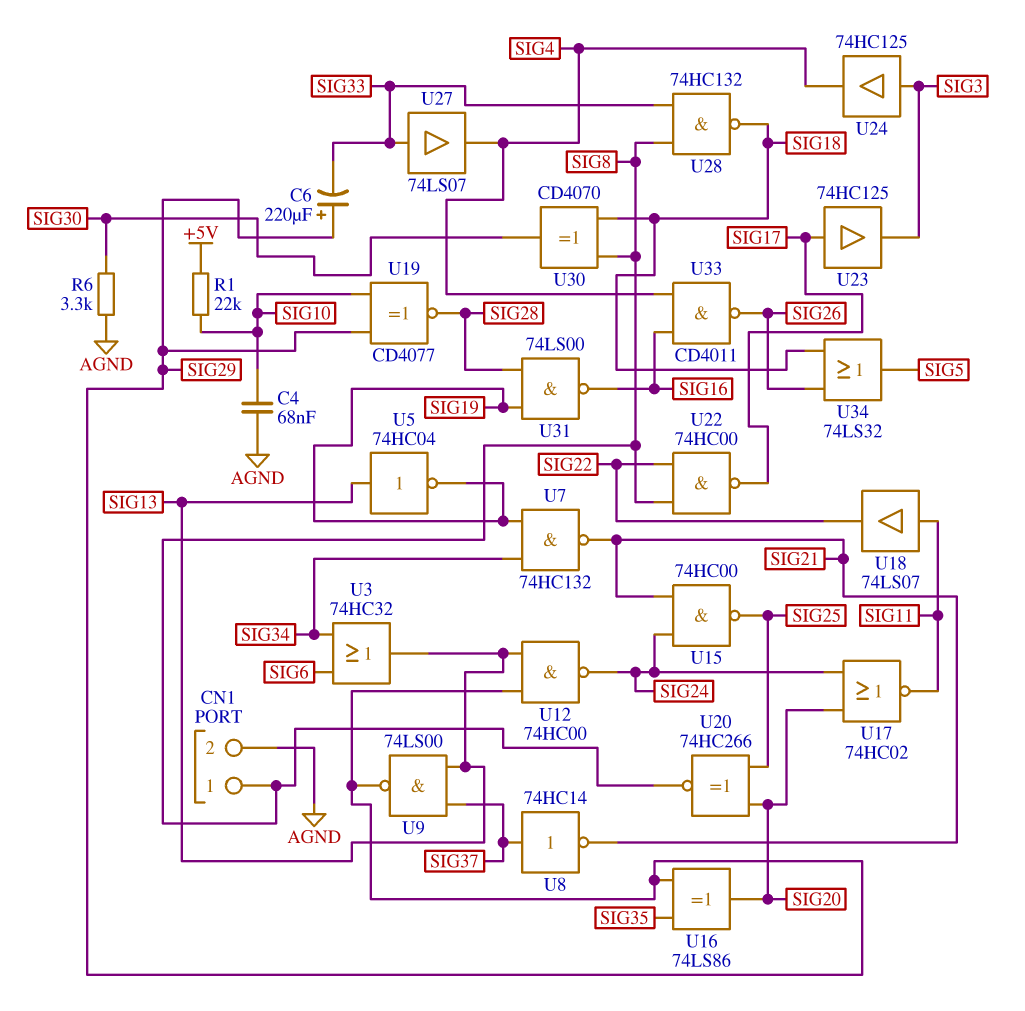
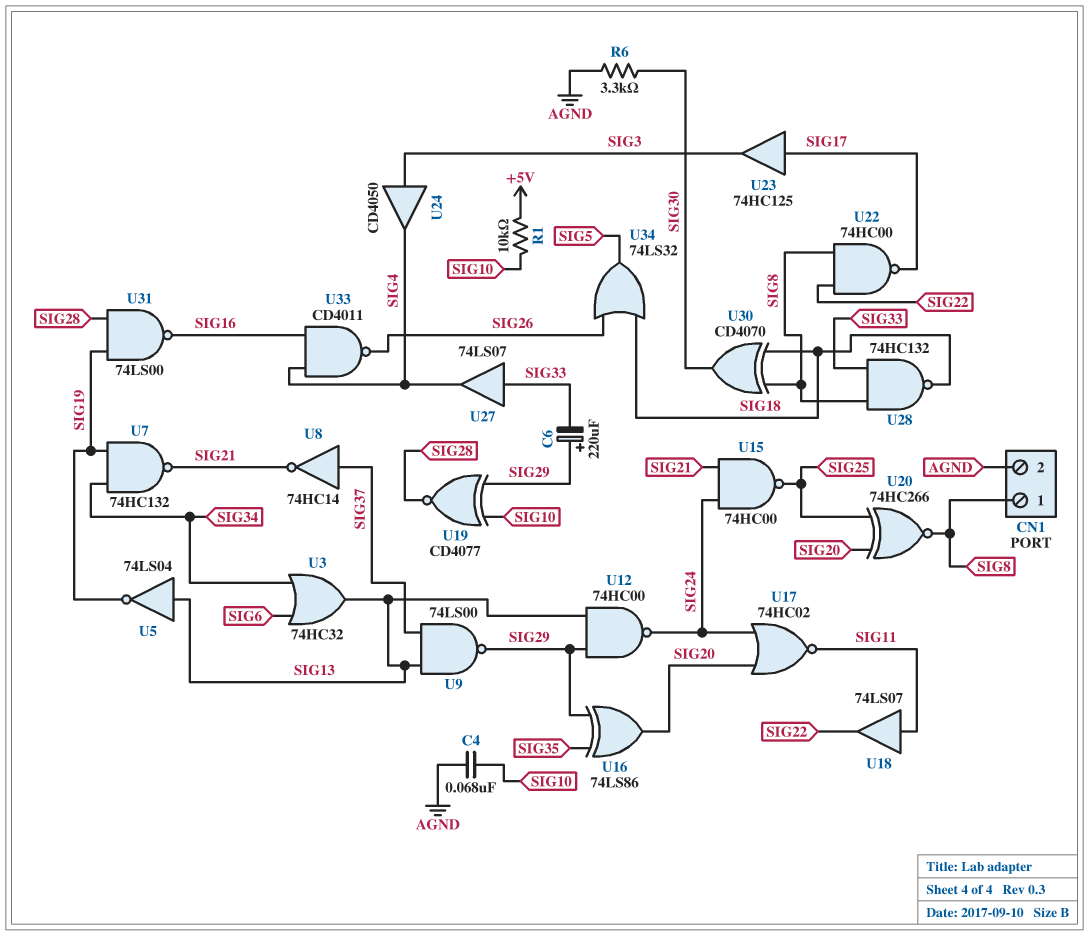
R1: 22k (+5V, SIG10) -> 10k (+5V, SIG10)
U5: NOT 74HC04 (in SIG13, out SIG19) -> NOT 74LS04 (in SIG13, out SIG19)
U24: buffer 74HC125 (in SIG3, out SIG4) -> buffer CD4050 (in SIG3, out SIG4)

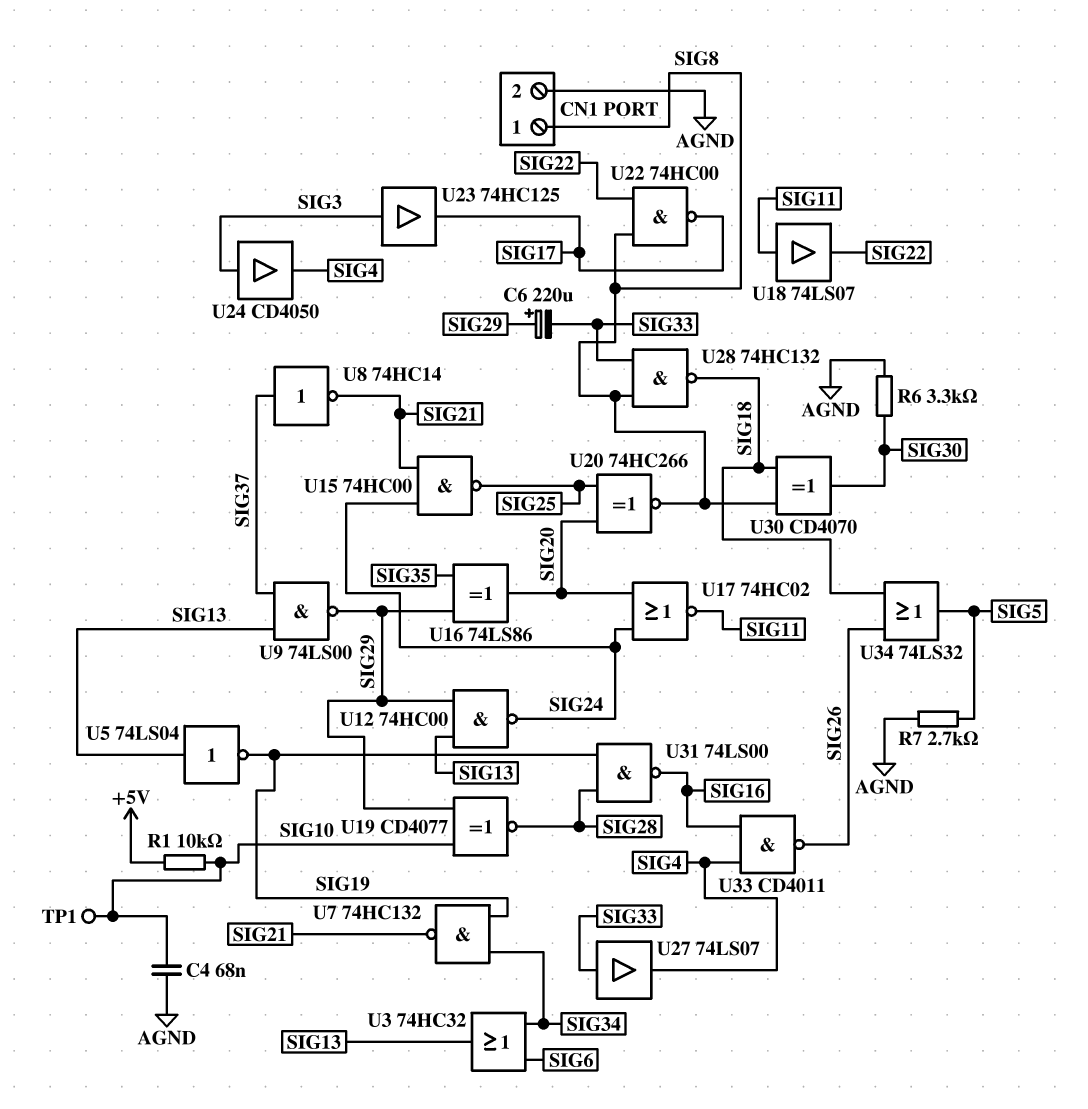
R7: none -> 2.7k (AGND, SIG5)
TP1: none -> test point (SIG10)
U23: buffer 74HC125 (in SIG17, out SIG3) -> buffer 74HC125 (in SIG3, out SIG17)

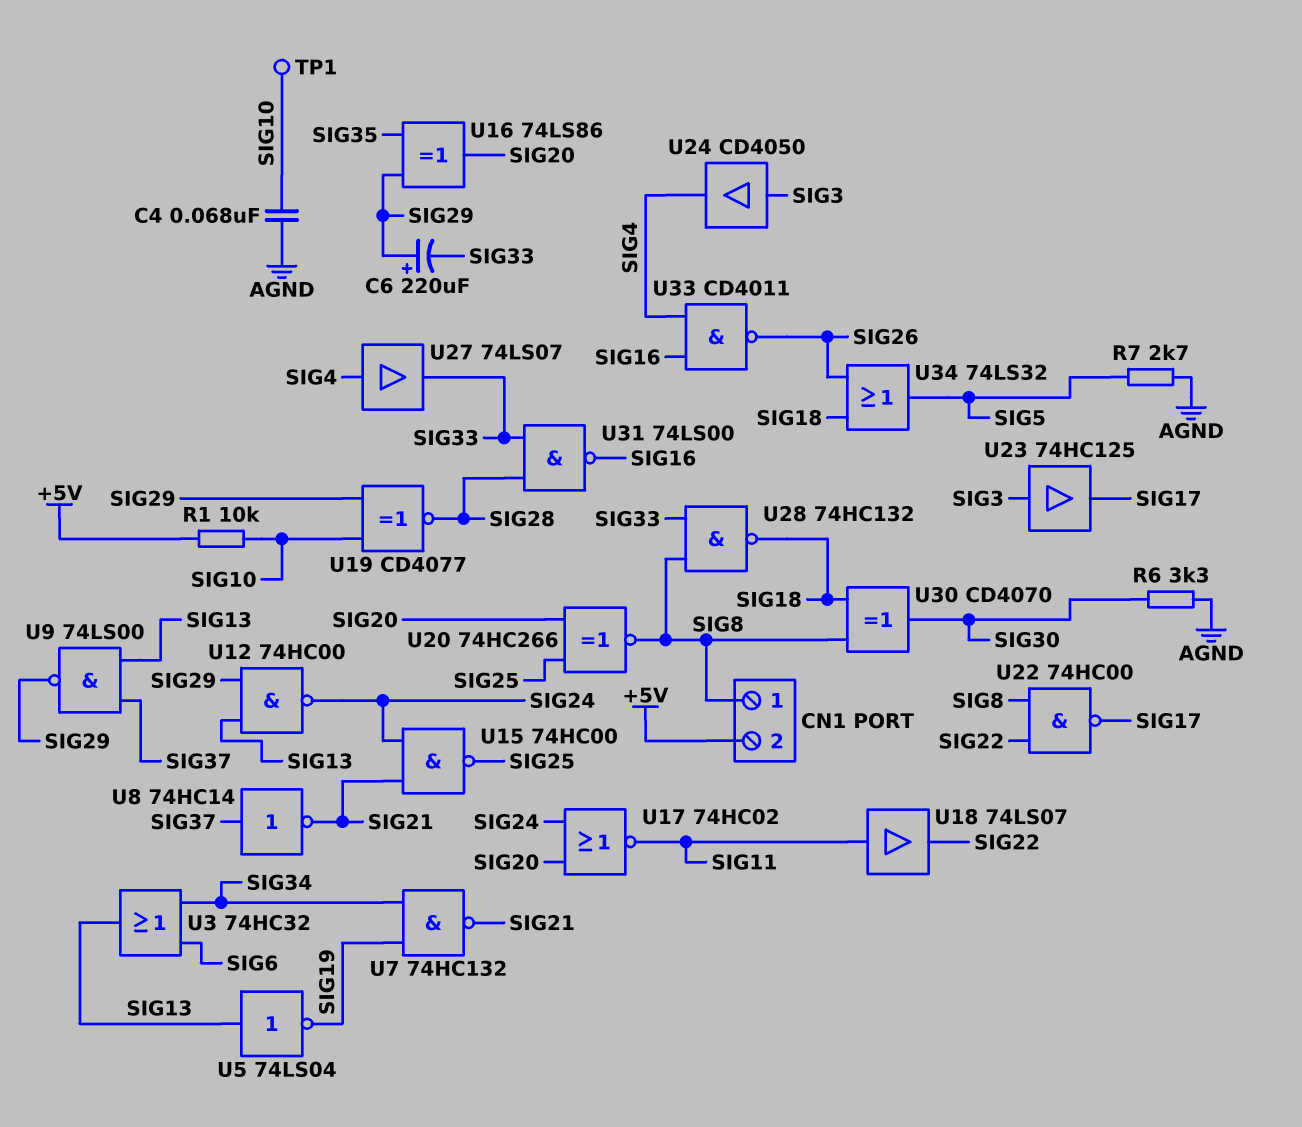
CN1 pin 2: AGND -> +5V
U27: buffer 74LS07 (in SIG33, out SIG4) -> buffer 74LS07 (in SIG4, out SIG33)
U31: NAND 74LS00 (in SIG19, in SIG28, out SIG16) -> NAND 74LS00 (in SIG28, in SIG33, out SIG16)

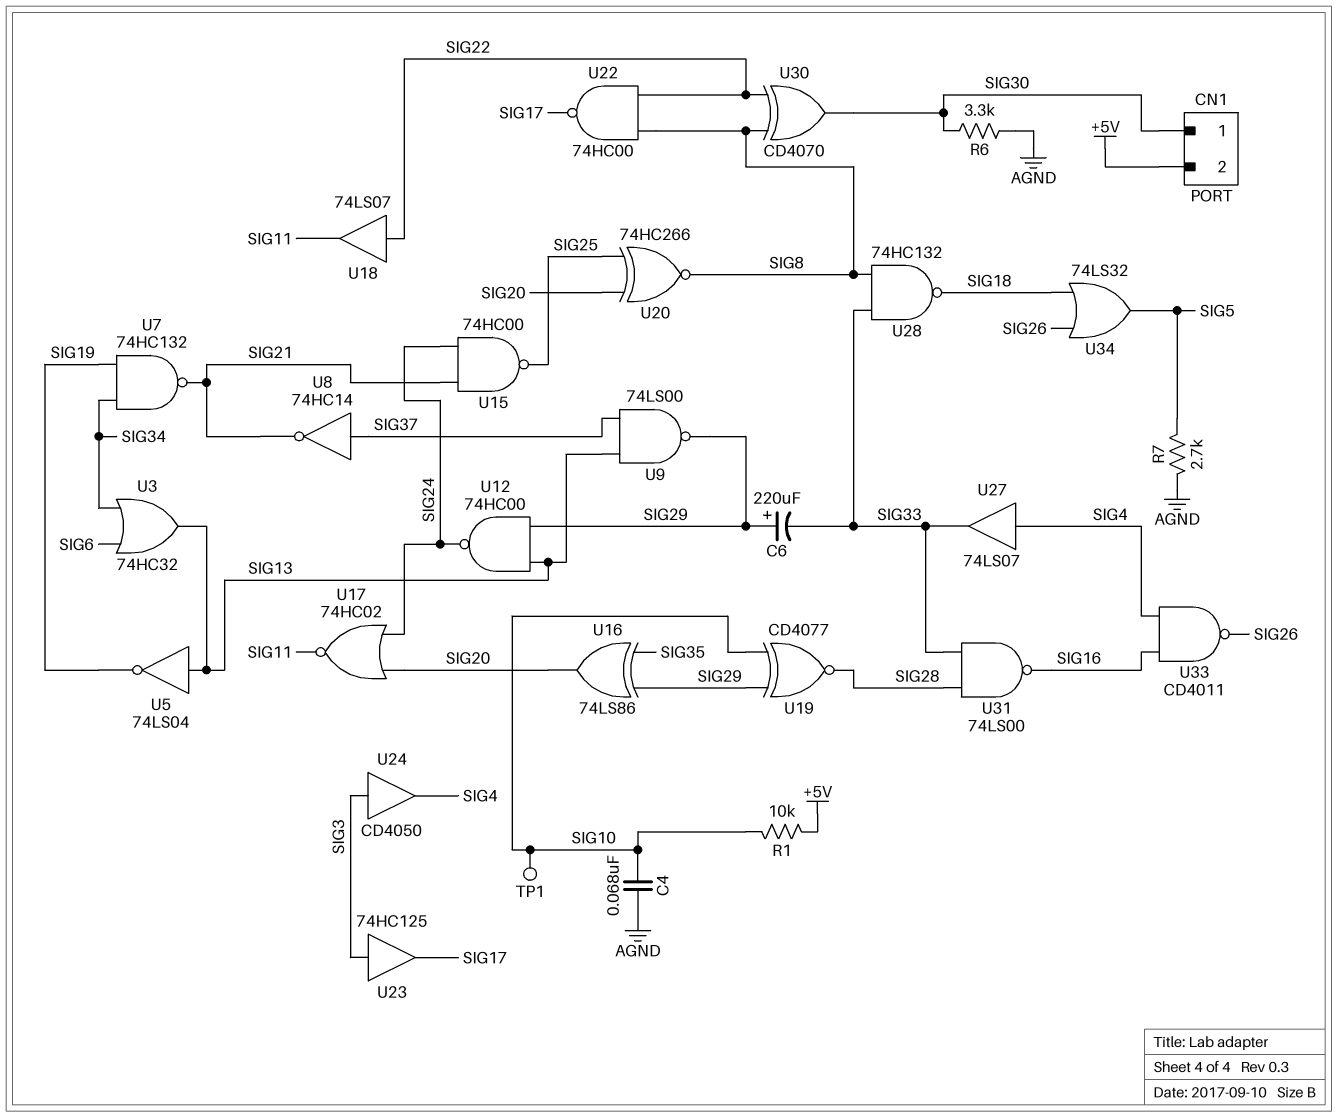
CN1 pin 1: SIG8 -> SIG30
U18: buffer 74LS07 (in SIG11, out SIG22) -> buffer 74LS07 (in SIG22, out SIG11)
U30: XOR CD4070 (in SIG8, in SIG18, out SIG30) -> XOR CD4070 (in SIG8, in SIG22, out SIG30)

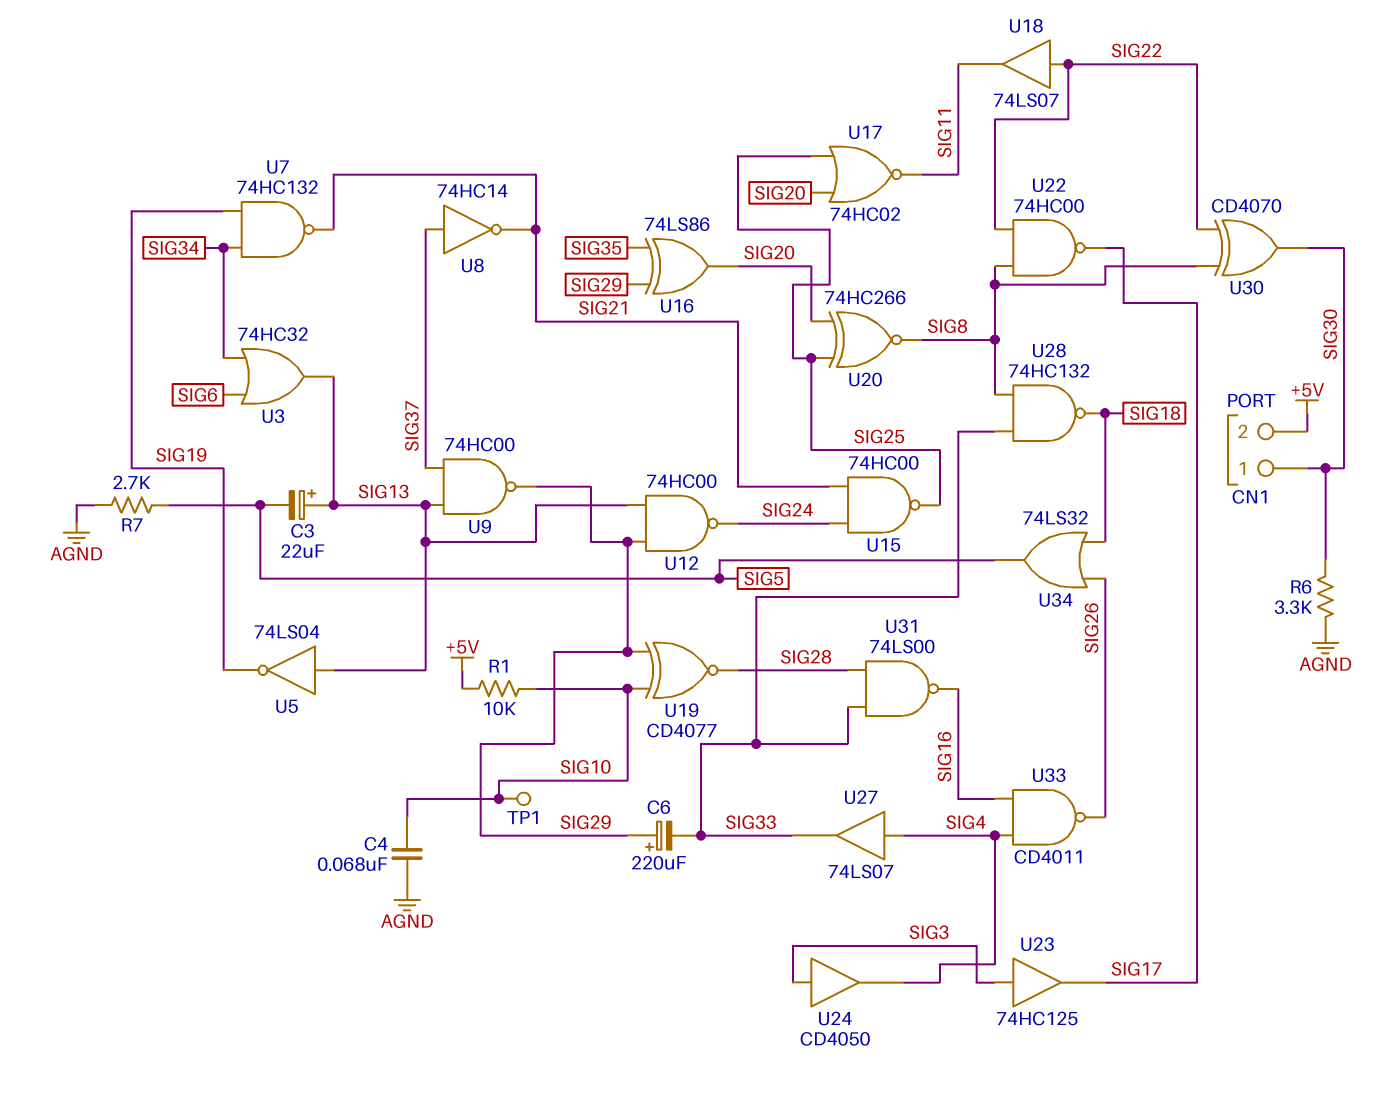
C3: none -> 22uF (plus SIG13, minus SIG5)
U9: NAND 74LS00 (in SIG13, in SIG37, out SIG29) -> NAND 74HC00 (in SIG13, in SIG37, out SIG29)
U17: NOR 74HC02 (in SIG20, in SIG24, out SIG11) -> NOR 74HC02 (in SIG20, in SIG25, out SIG11)

